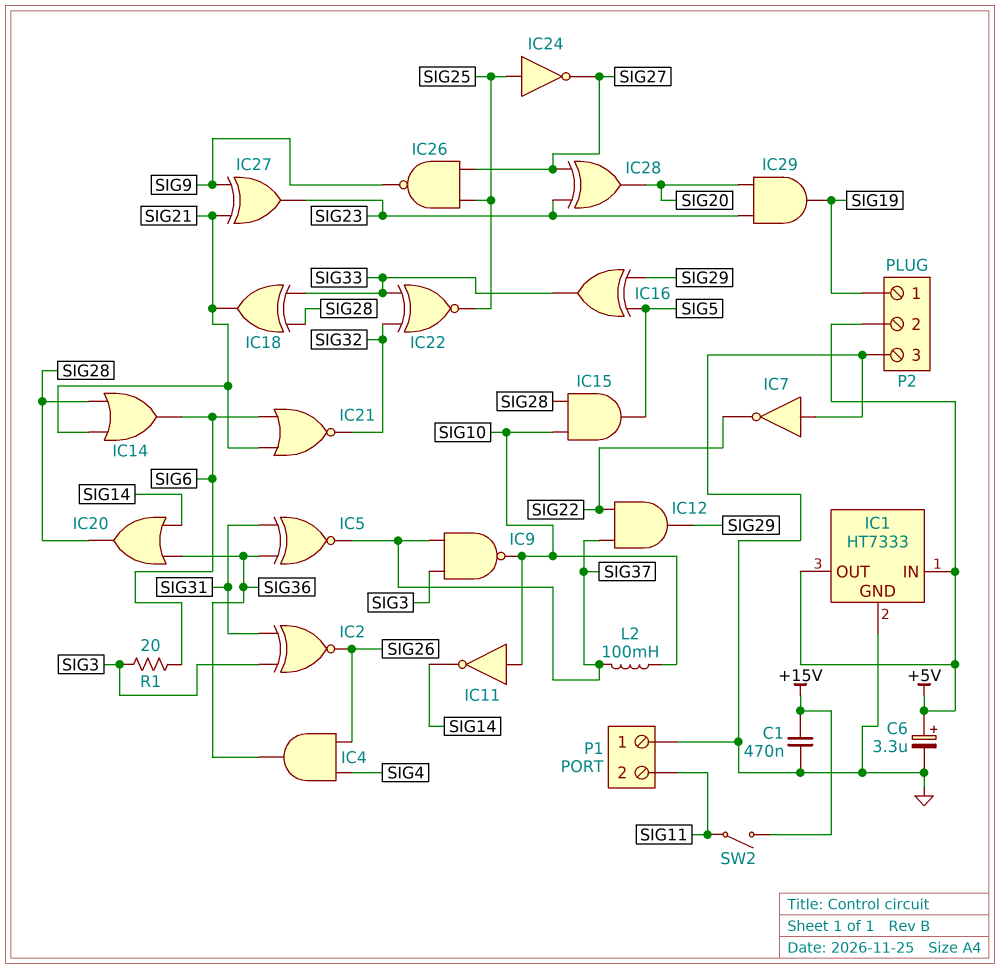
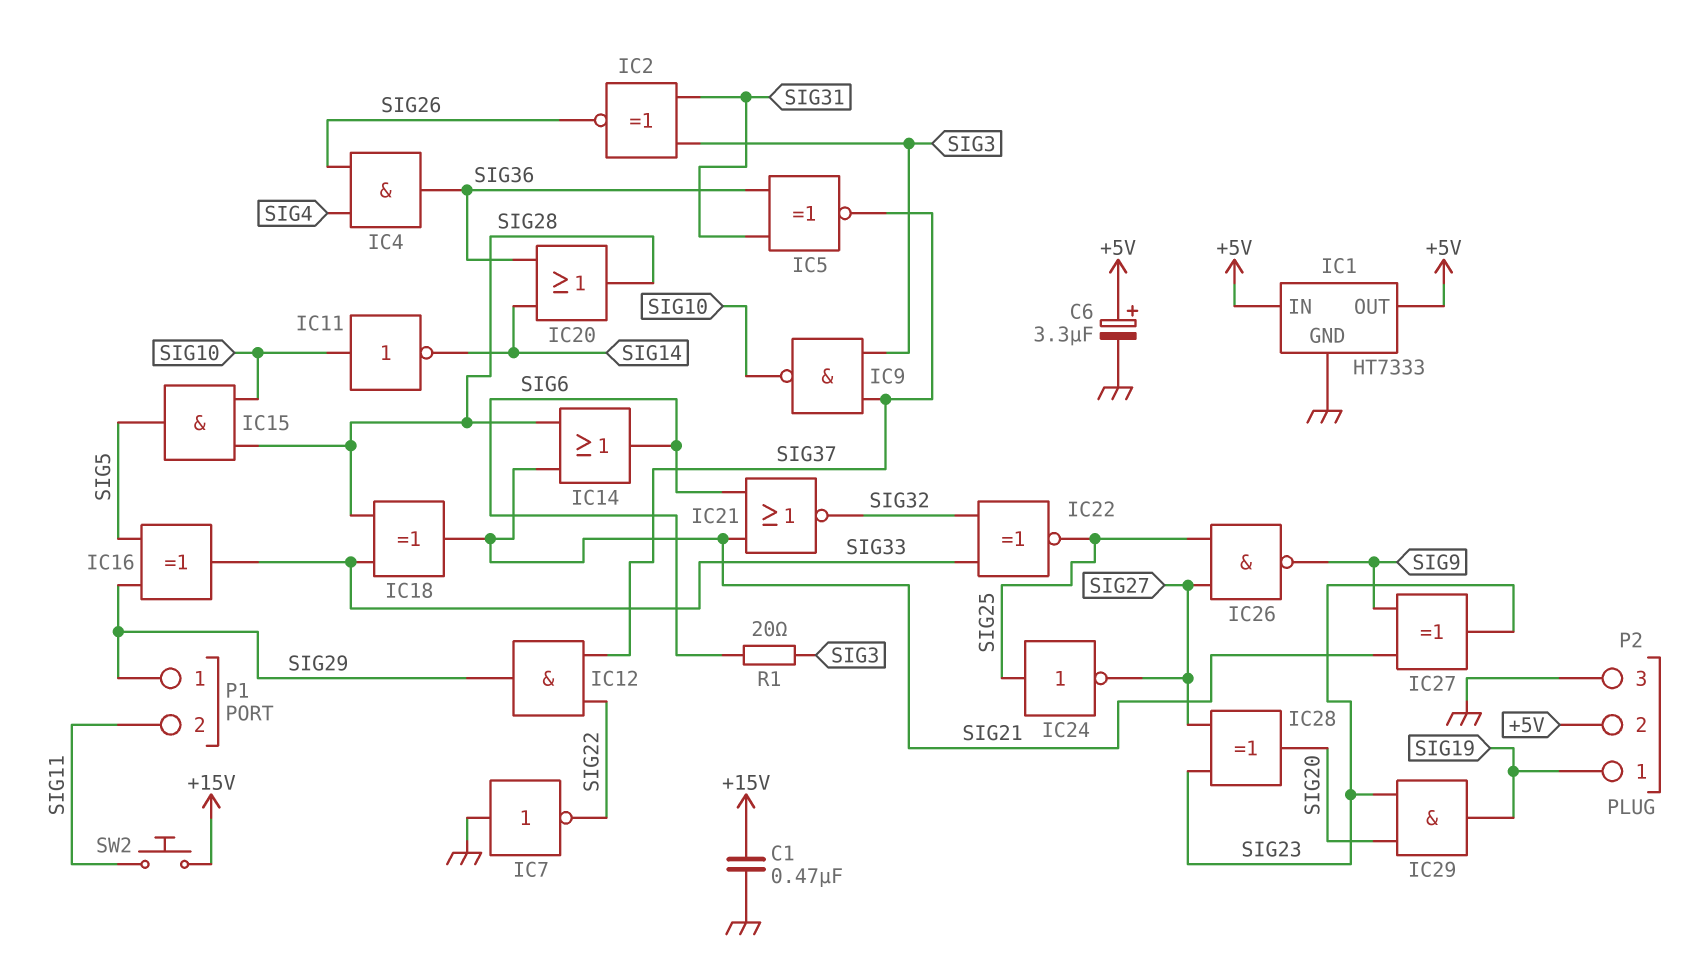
L2: 100mH (SIG10, SIG37) -> none
P1 pin 1: GND -> SIG29
SW2: switch (+15V, SIG11) -> button (+15V, SIG11)

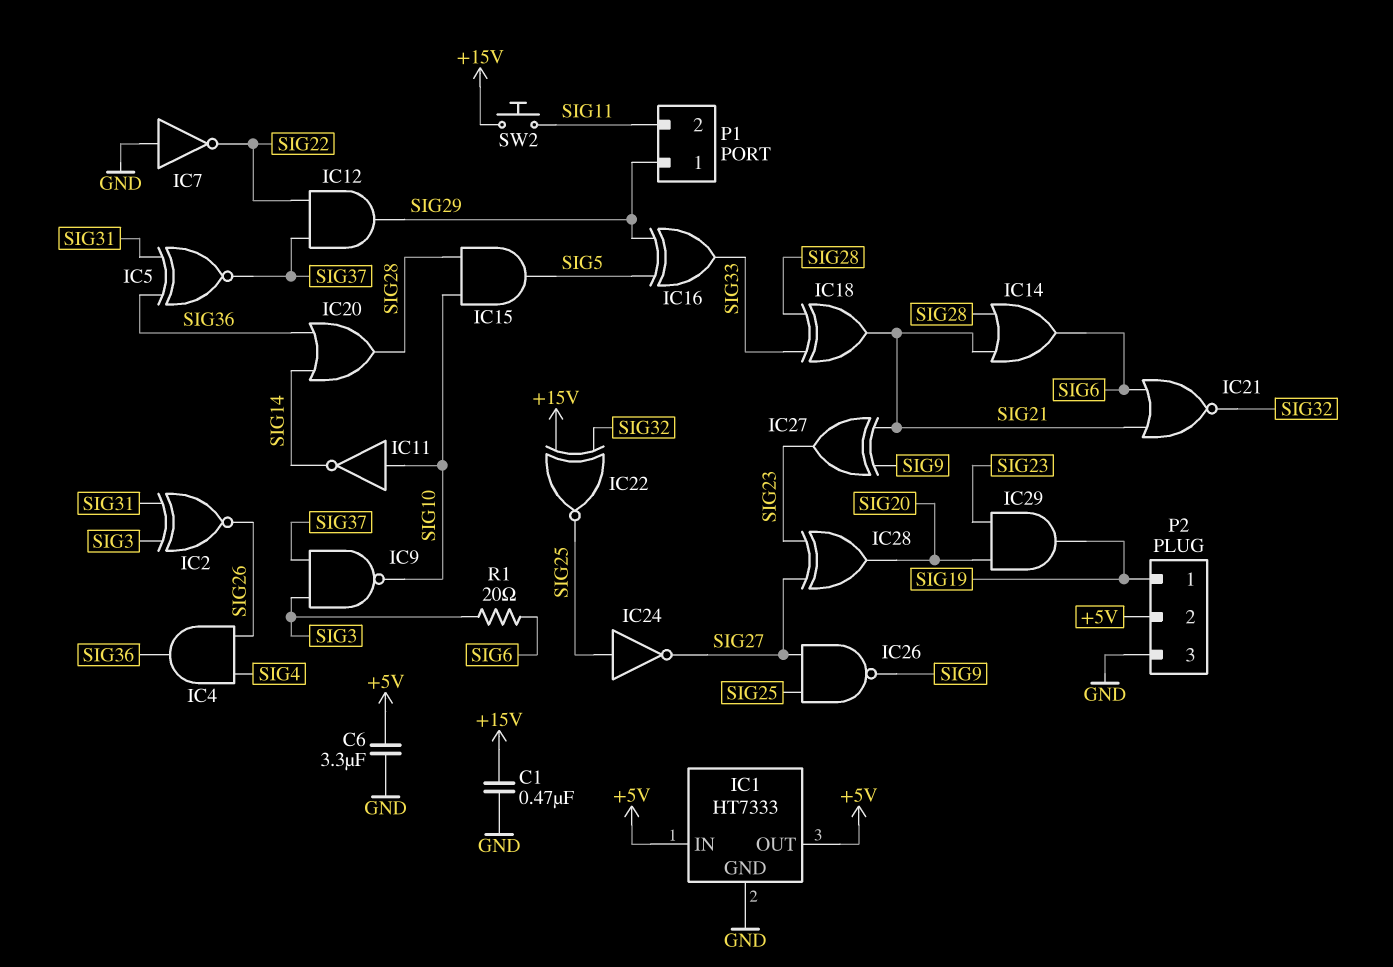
C6: 3.3uF (plus +5V, minus GND) -> 3.3uF (+5V, GND)
IC22: XNOR (in SIG32, in SIG33, out SIG25) -> XNOR (in +15V, in SIG32, out SIG25)

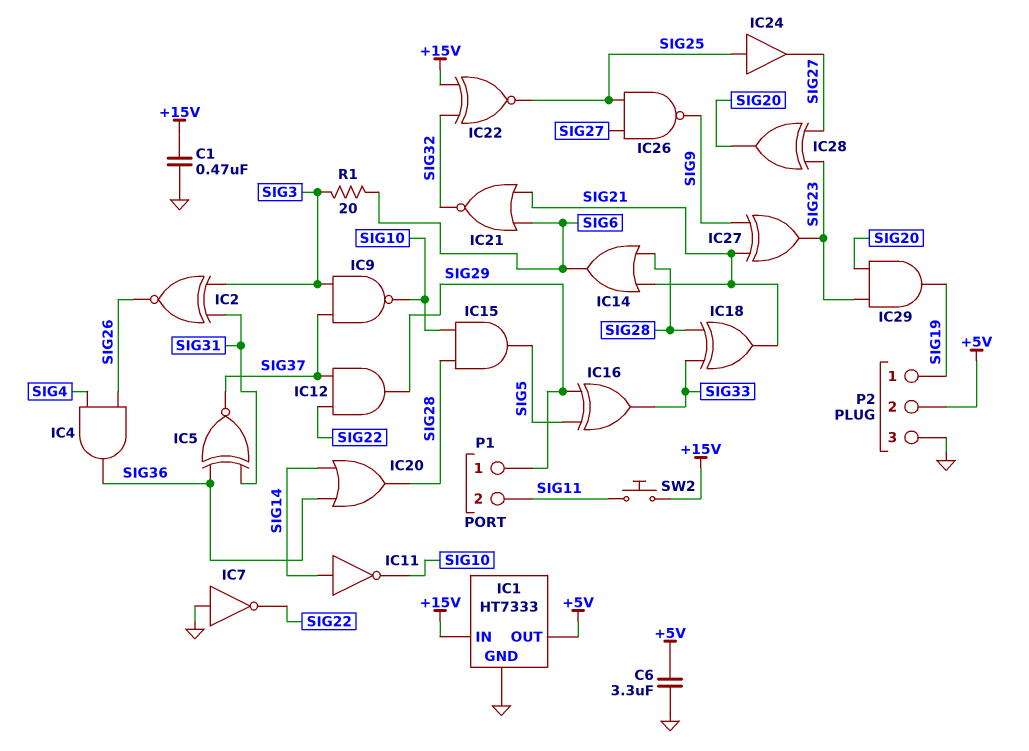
IC1 pin IN: +5V -> +15V
IC11: NOT (in SIG10, out SIG14) -> NOT (in SIG14, out SIG10)
IC24: NOT (in SIG25, out SIG27) -> buffer (in SIG25, out SIG27)

